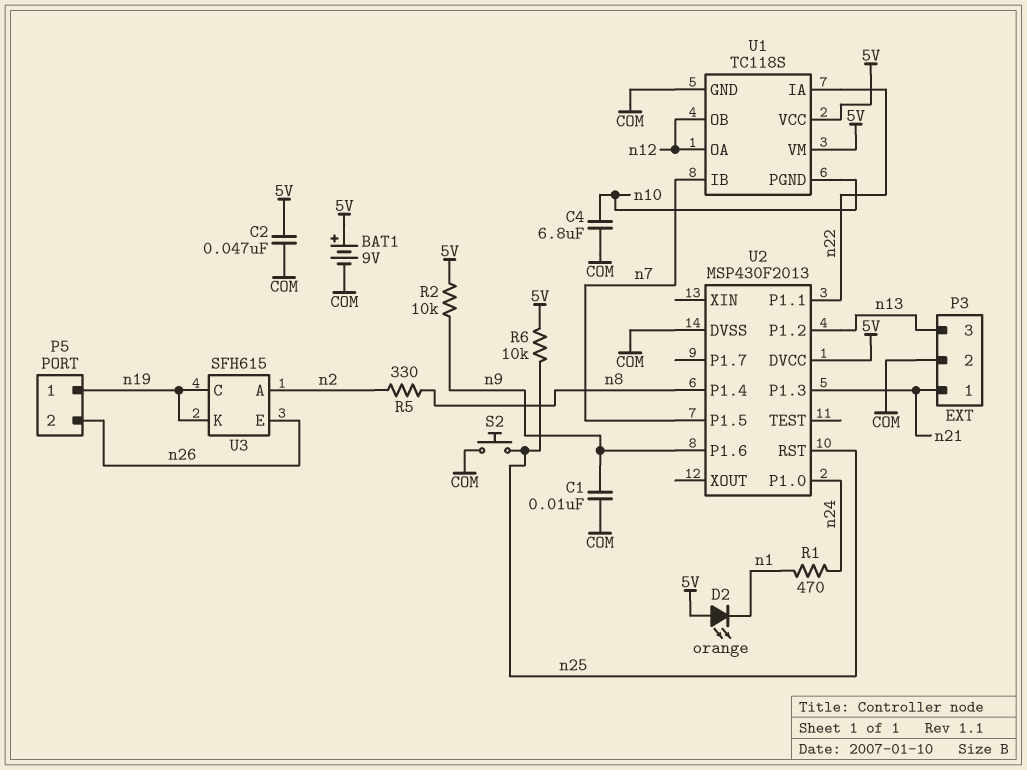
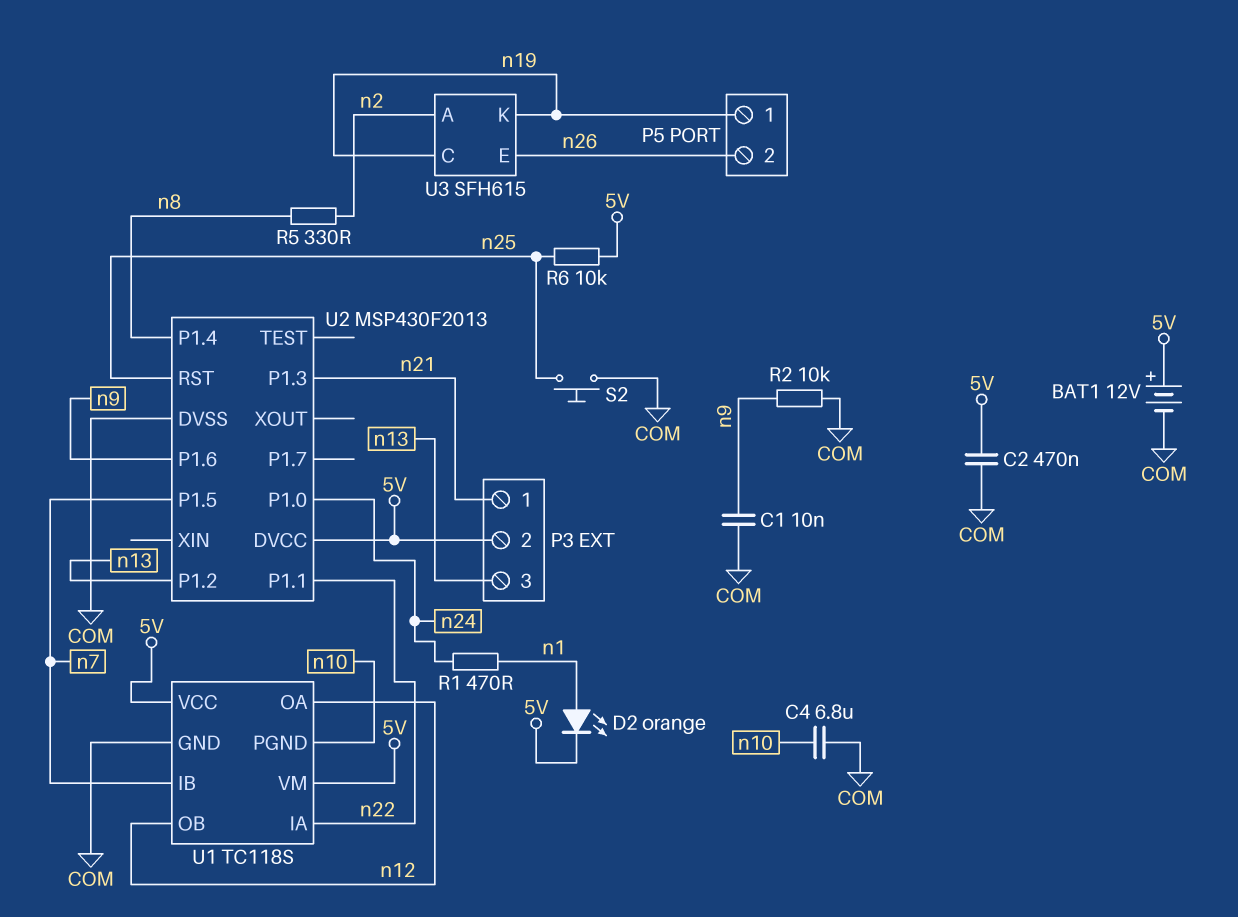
BAT1: 9V (plus 5V, minus COM) -> 12V (plus 5V, minus COM)
C2: 47nF (5V, COM) -> 470nF (5V, COM)
D2: LED orange (A 5V, K n1) -> LED orange (A n1, K 5V)
P3 pin 2: COM -> 5V
R2: 10k (5V, n9) -> 10k (COM, n9)

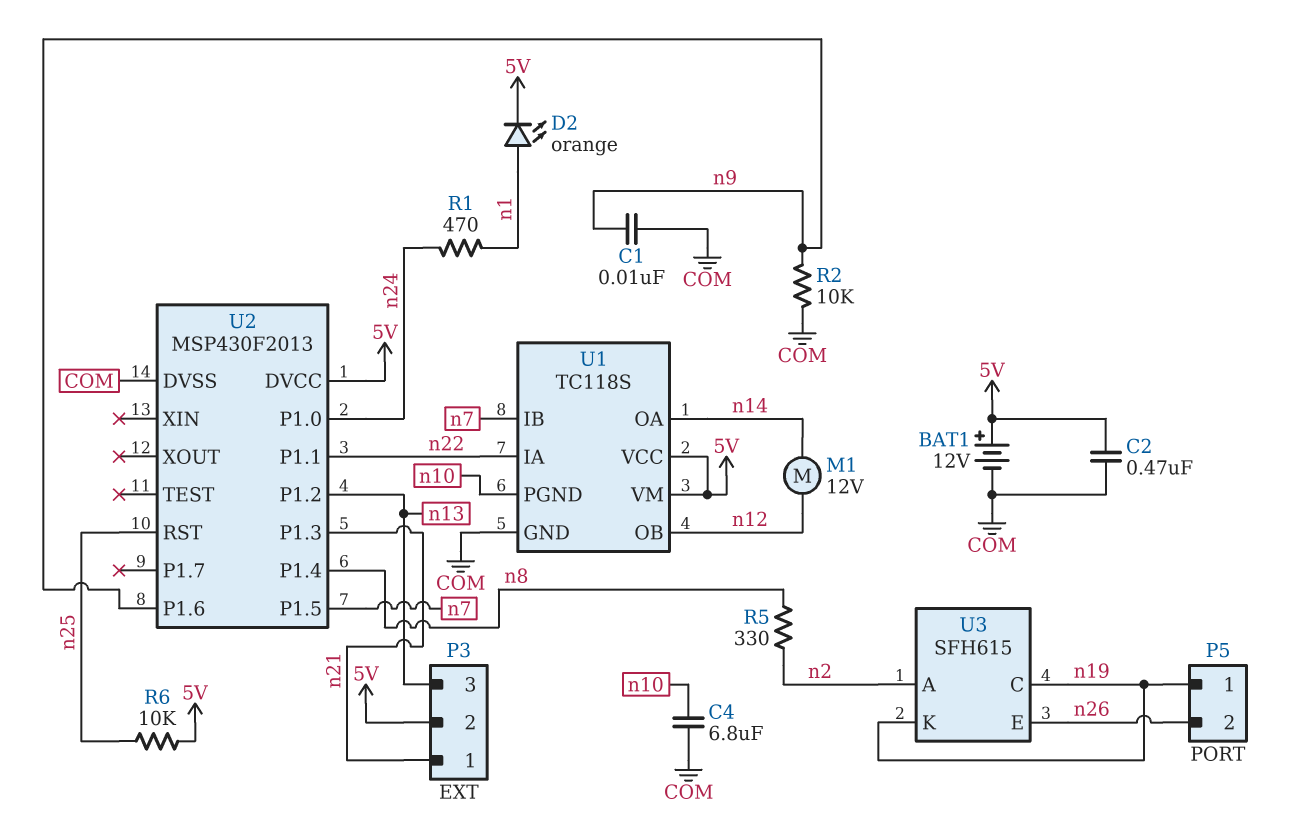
M1: none -> motor 12V (n12, n14)
S2: button (COM, n25) -> none
U1 pin OA: n12 -> n14

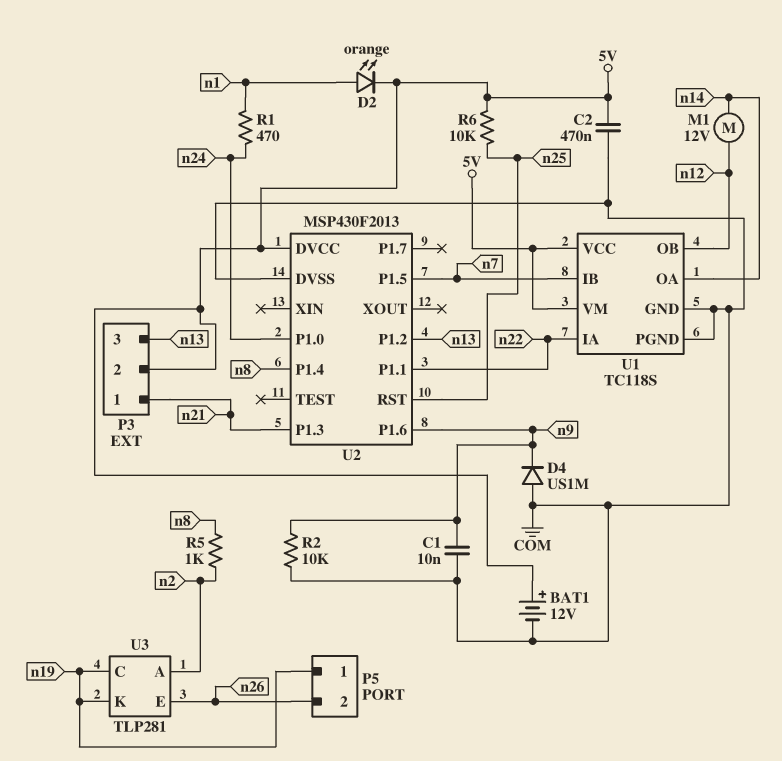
C4: 6.8uF (COM, n10) -> none
D4: none -> diode US1M (A COM, K n9)
R5: 330 (n2, n8) -> 1k (n2, n8)
U1 pin PGND: n10 -> COM
U3: SFH615 -> TLP281

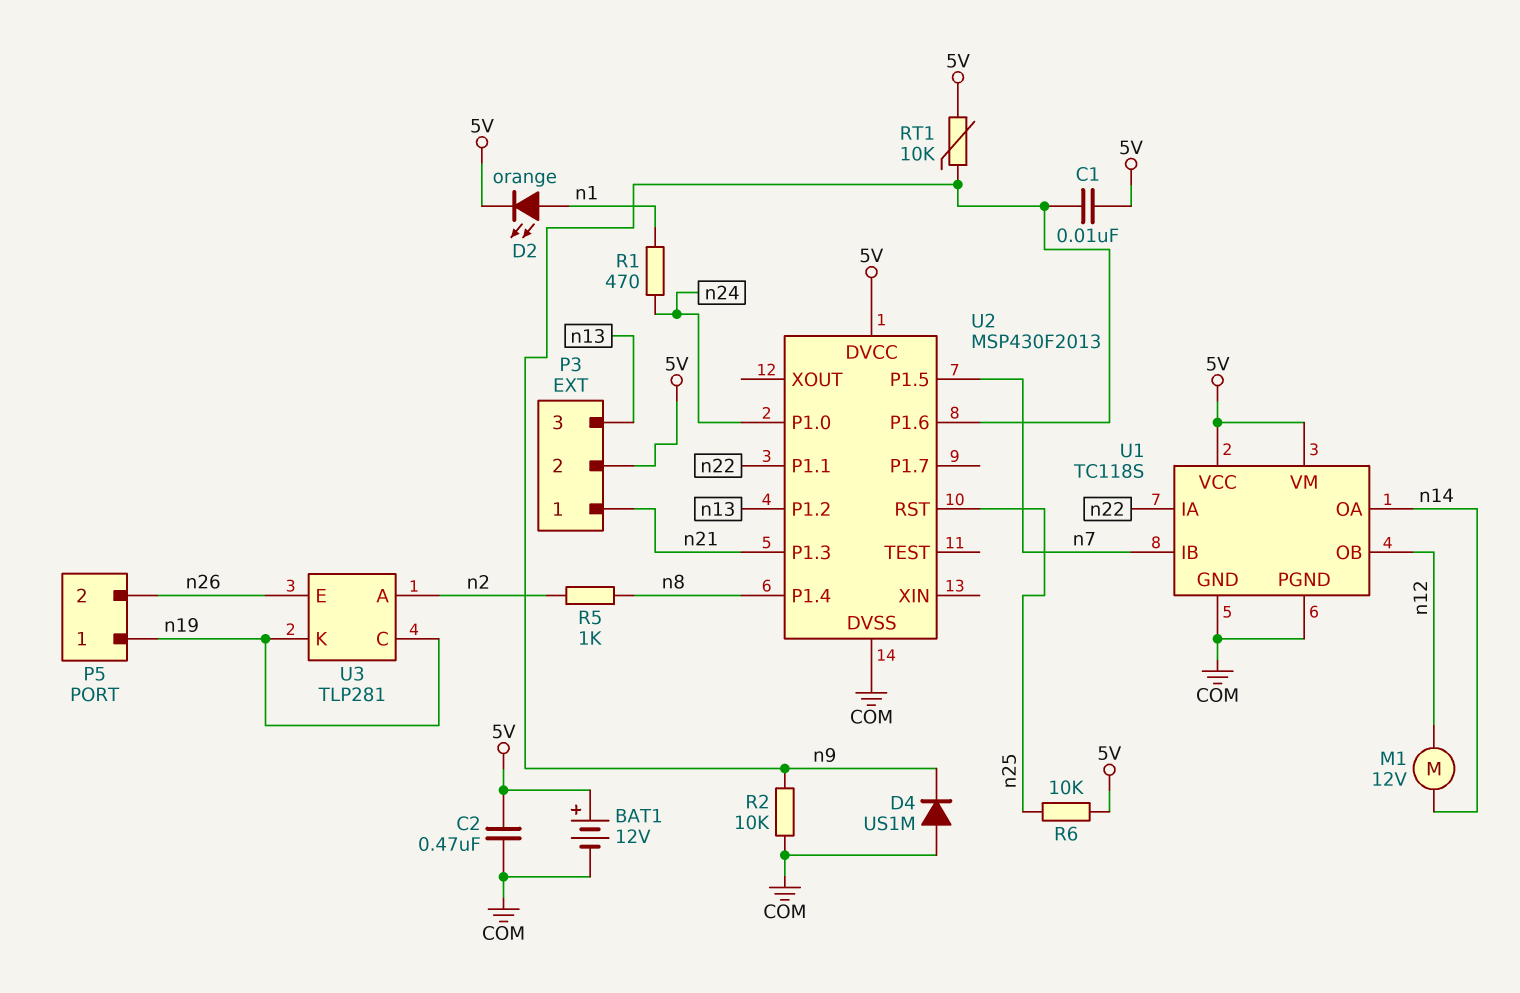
C1: 10nF (COM, n9) -> 10nF (5V, n9)
RT1: none -> 10k (5V, n9)

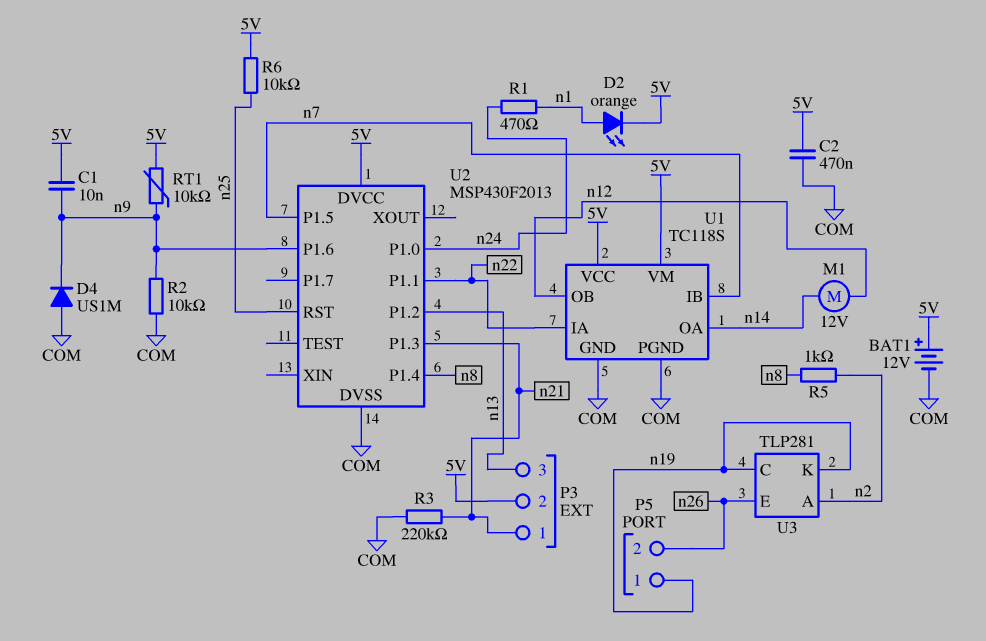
R3: none -> 220k (COM, n21)

